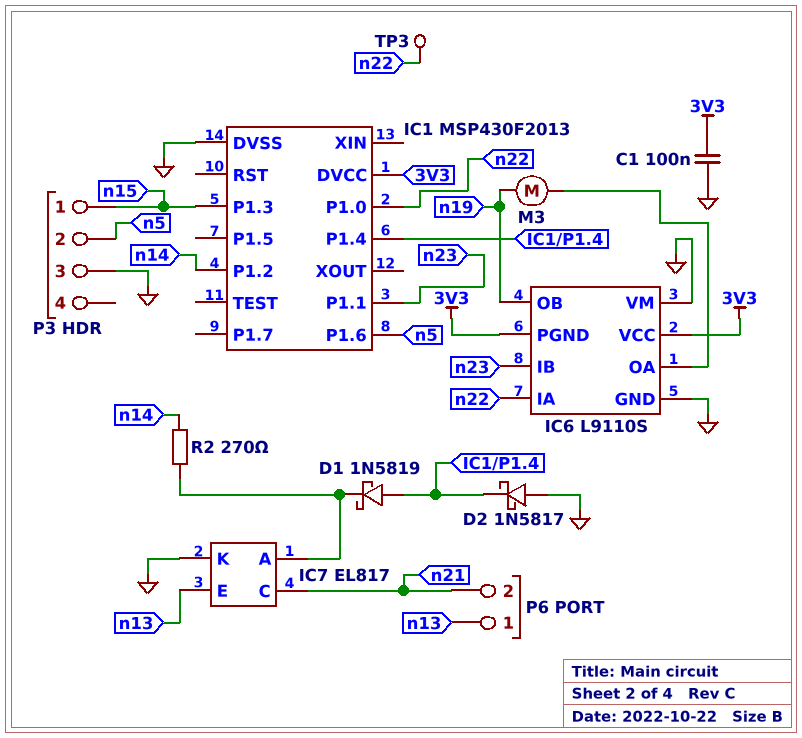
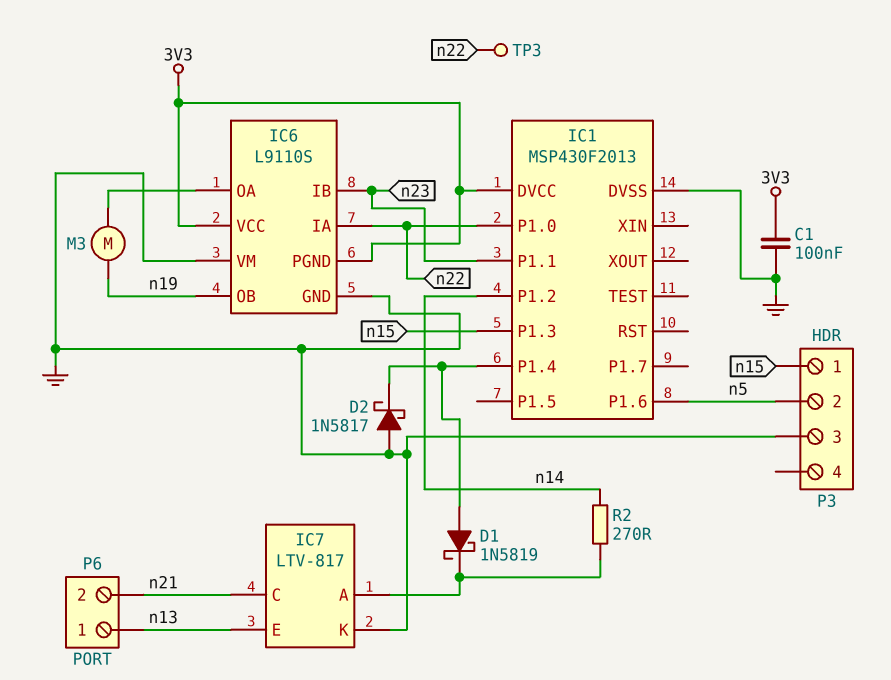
IC7: EL817 -> LTV-817

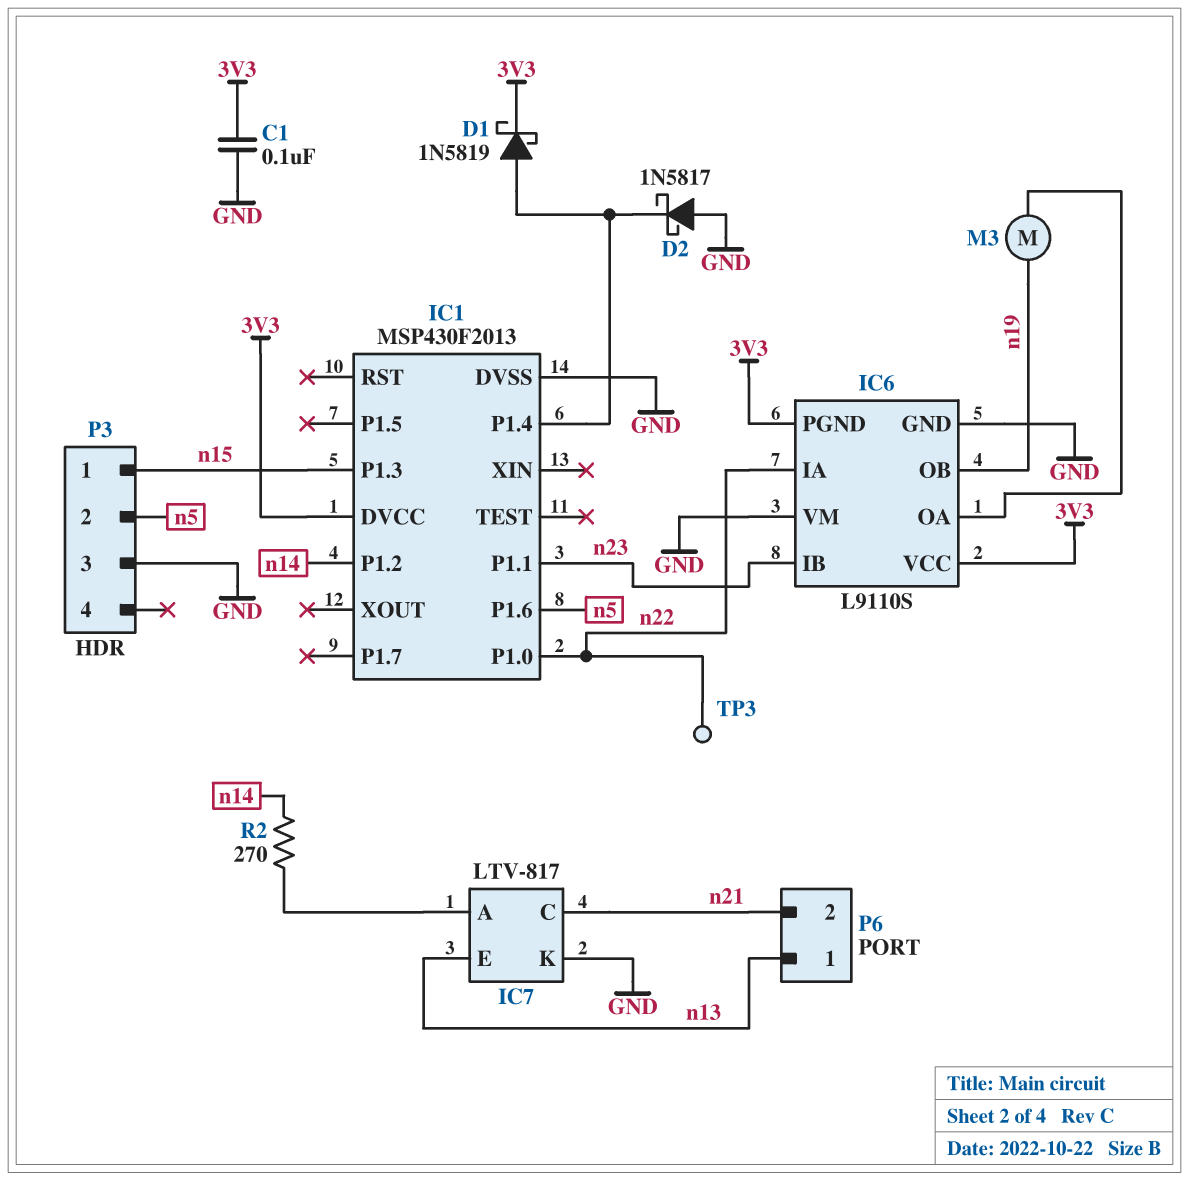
D1: schottky 1N5819 (A IC1/P1.4, K IC7/A) -> schottky 1N5819 (A IC1/P1.4, K 3V3)

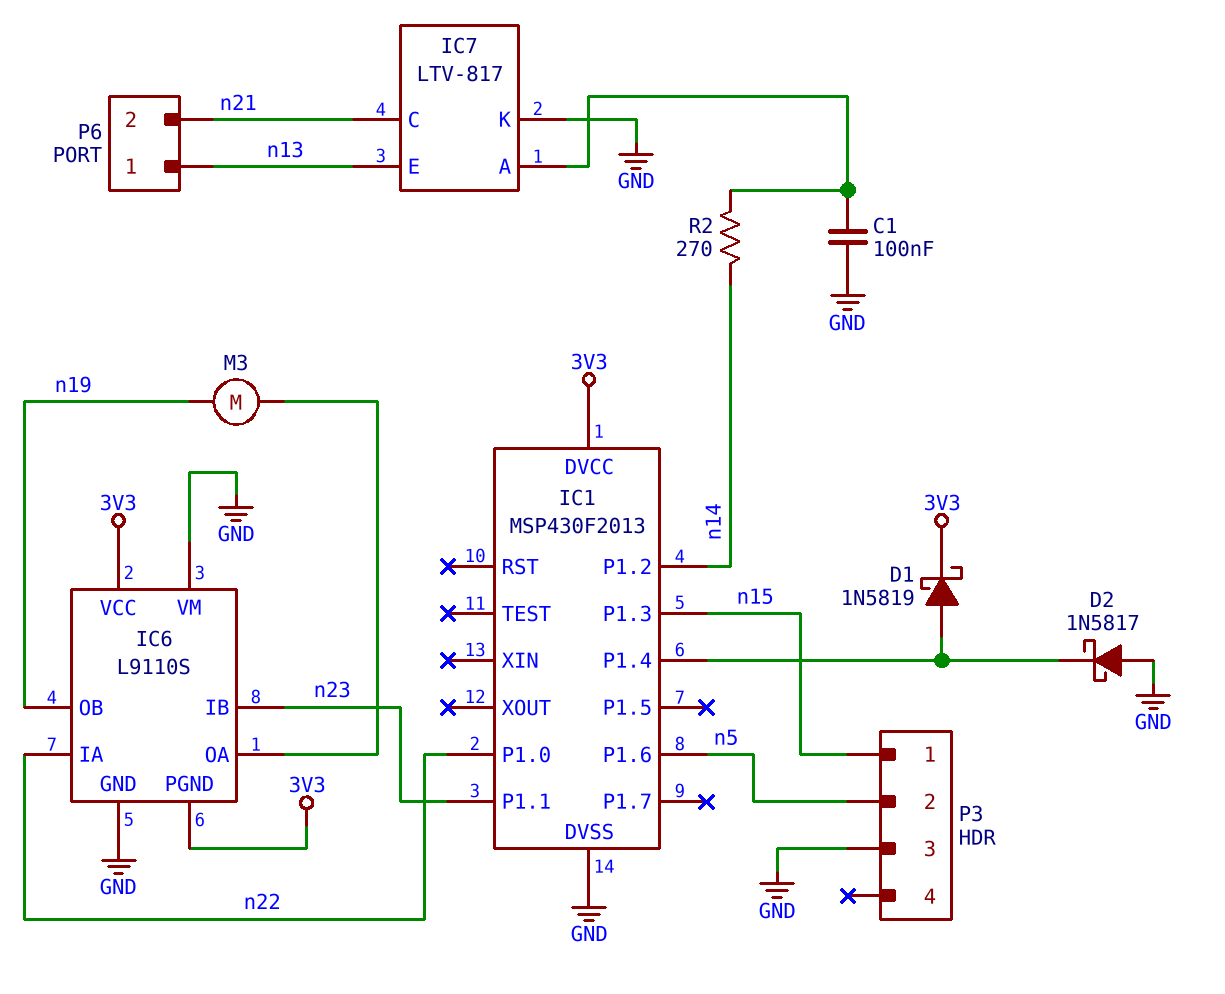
C1: 100nF (3V3, GND) -> 100nF (GND, IC7/A)
TP3: test point (n22) -> none

